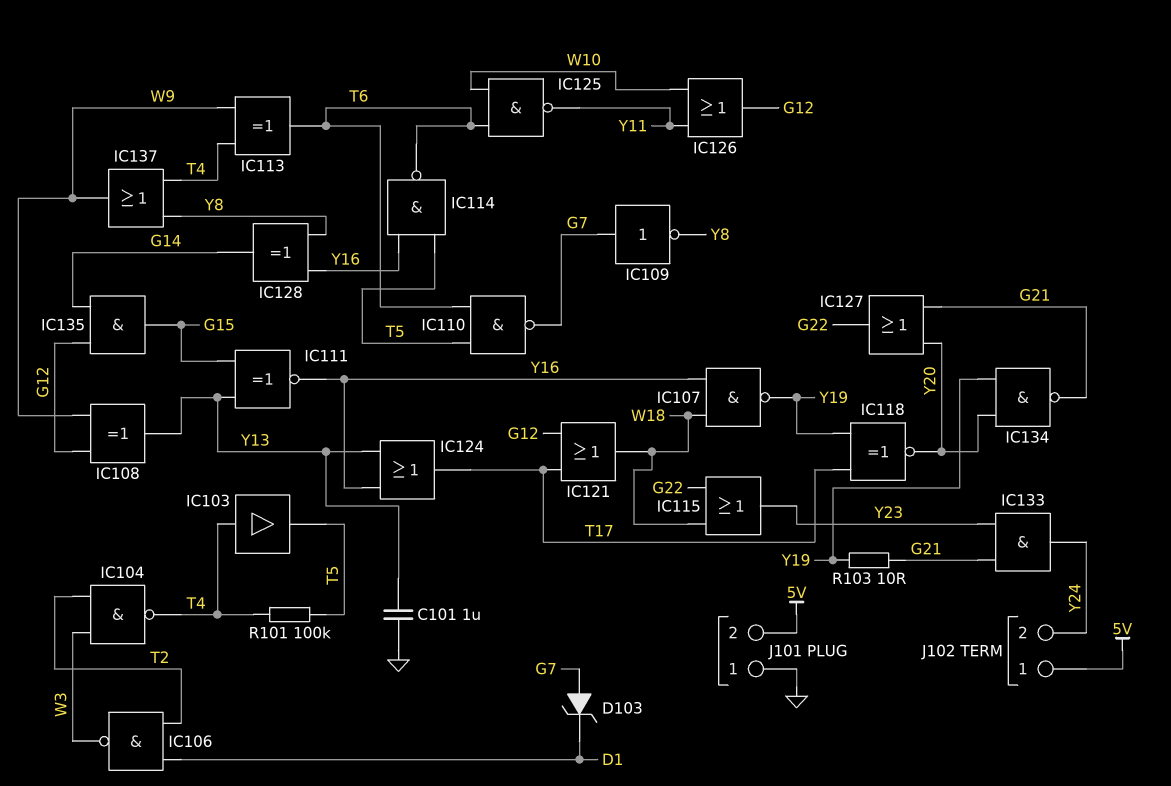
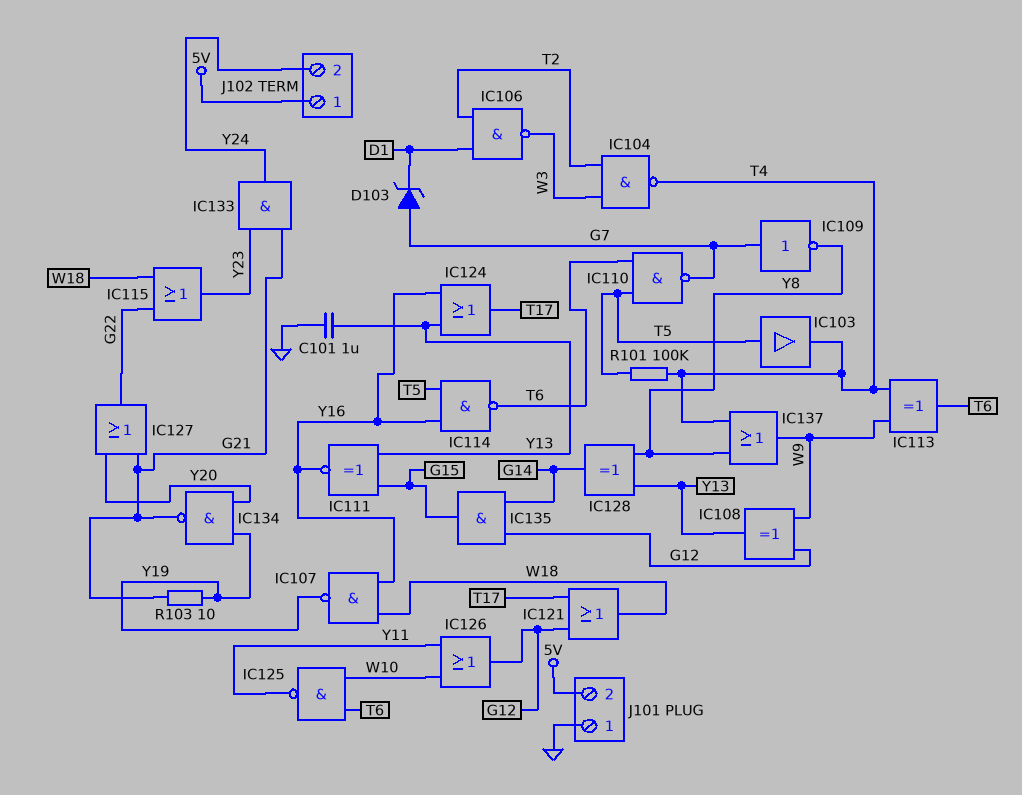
IC103: buffer (in T4, out T5) -> buffer (in T5, out T4)
IC118: XNOR (in T17, in Y19, out Y20) -> none
IC128: XOR (in Y8, in Y16, out G14) -> XOR (in Y8, in Y13, out G14)

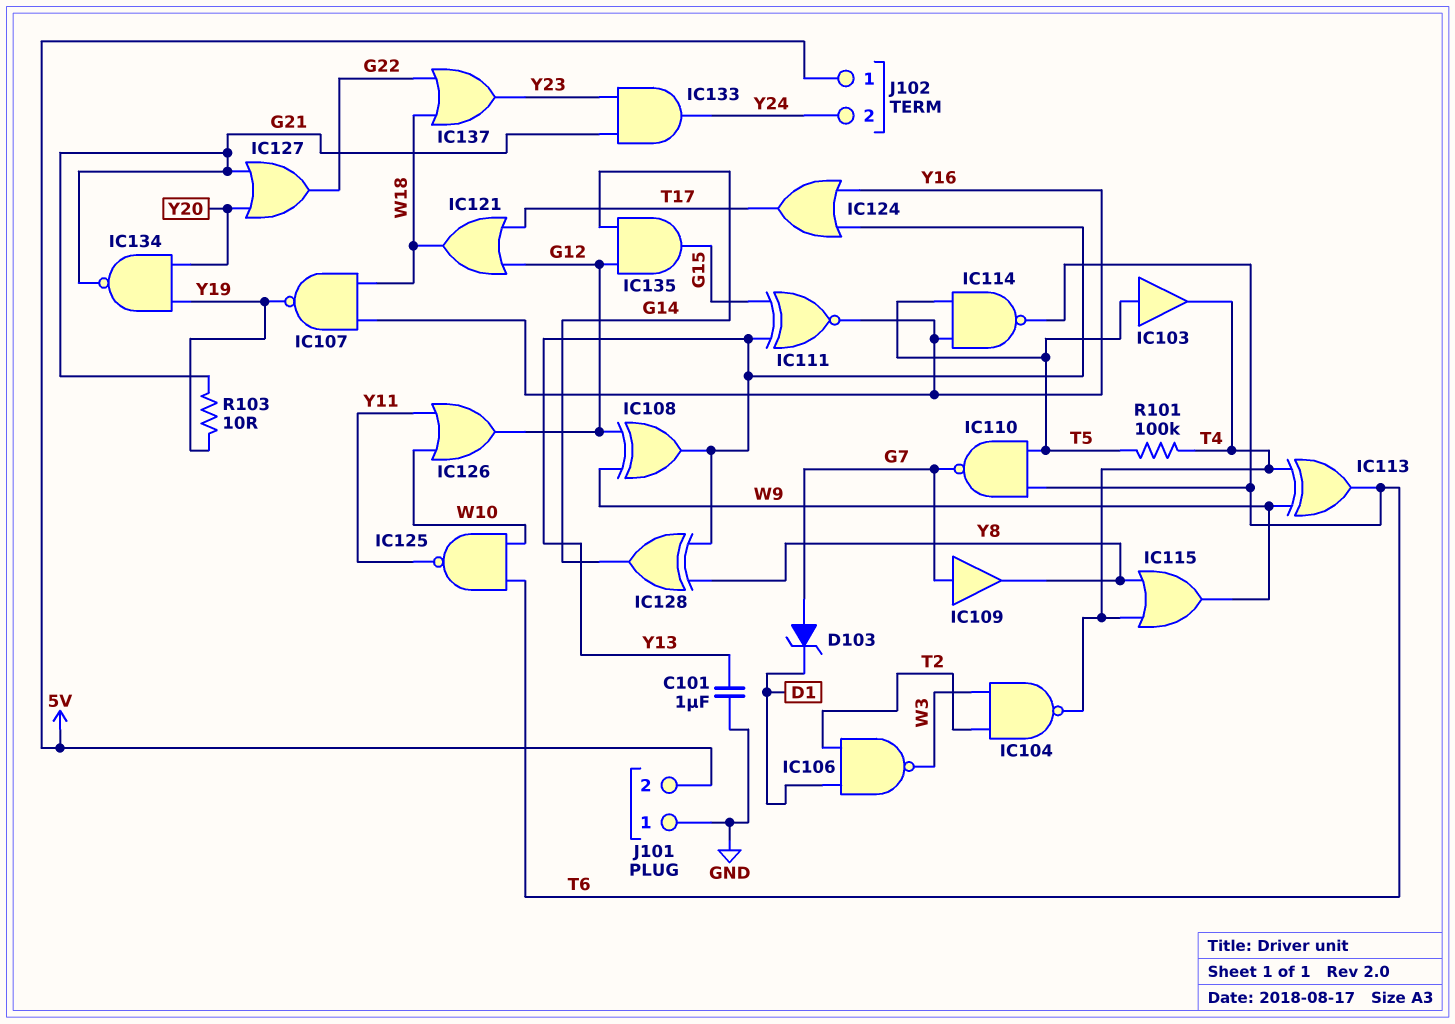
IC109: NOT (in G7, out Y8) -> buffer (in G7, out Y8)
IC115: OR (in G22, in W18, out Y23) -> OR (in T4, in Y8, out W9)
IC137: OR (in T4, in Y8, out W9) -> OR (in G22, in W18, out Y23)

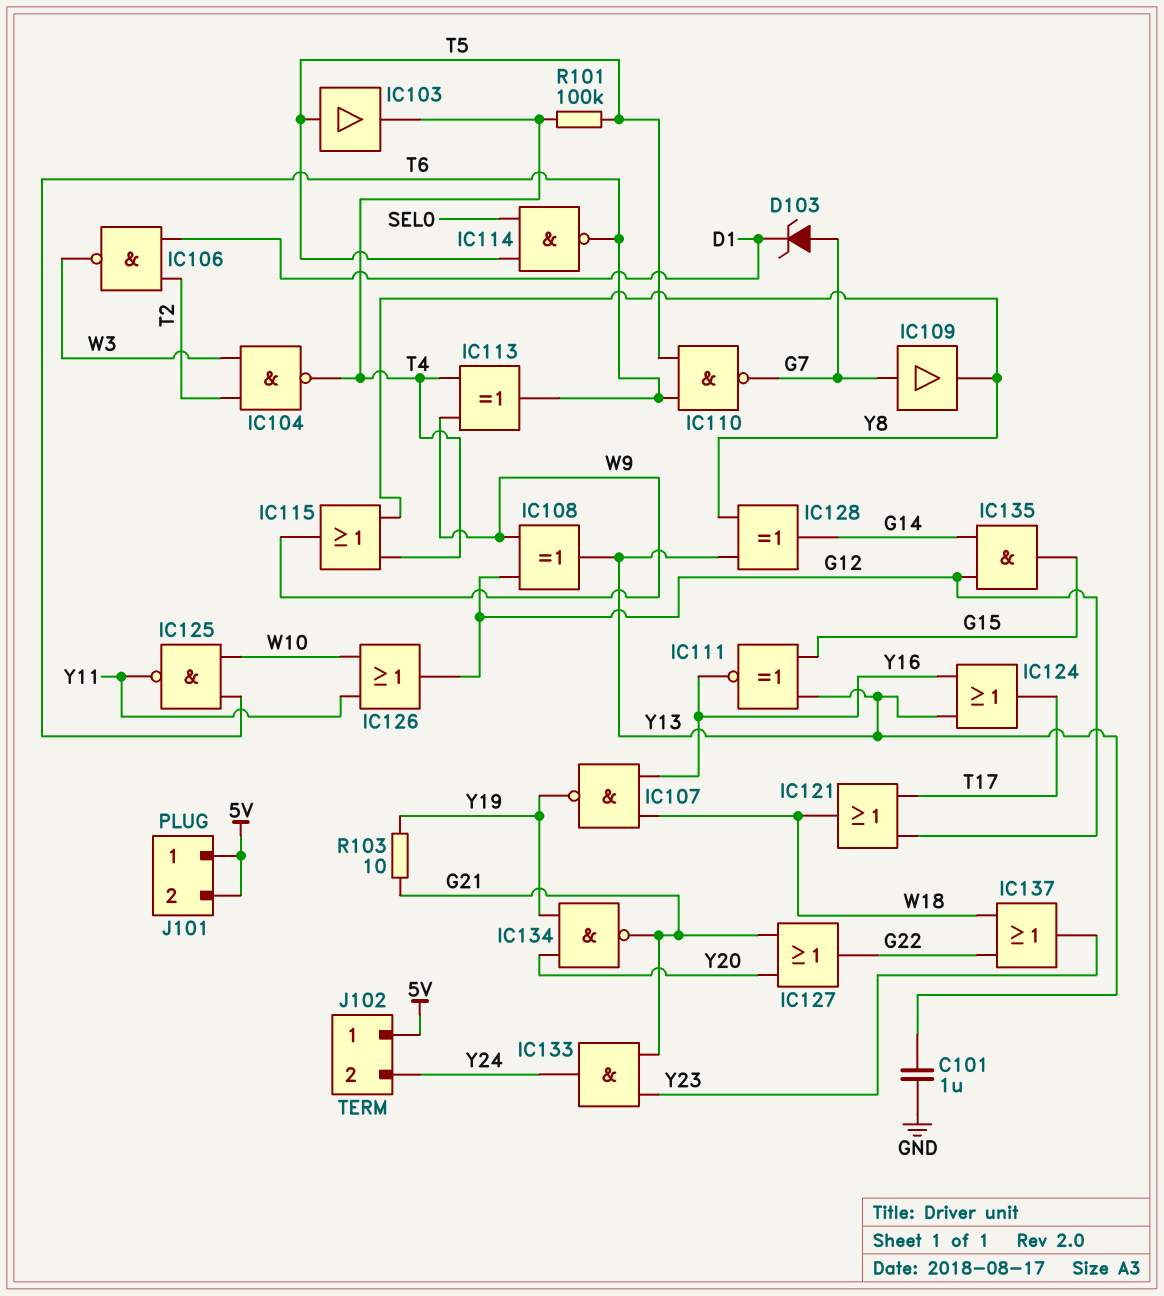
IC114: NAND (in T5, in Y16, out T6) -> NAND (in SEL0, in T5, out T6)
J101 pin 1: GND -> 5V

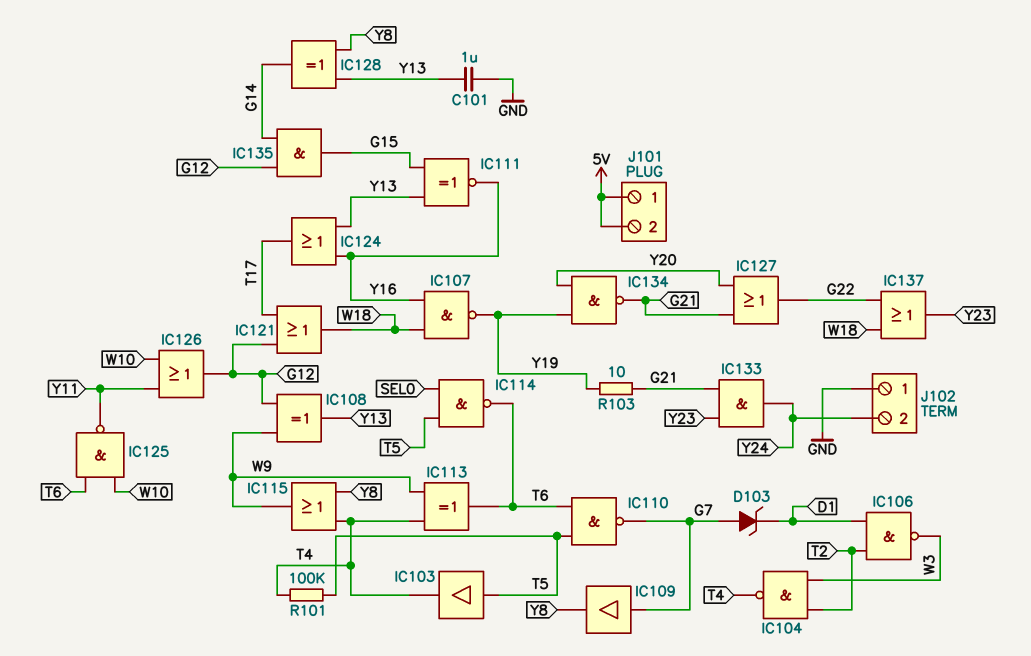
J102 pin 1: 5V -> GND

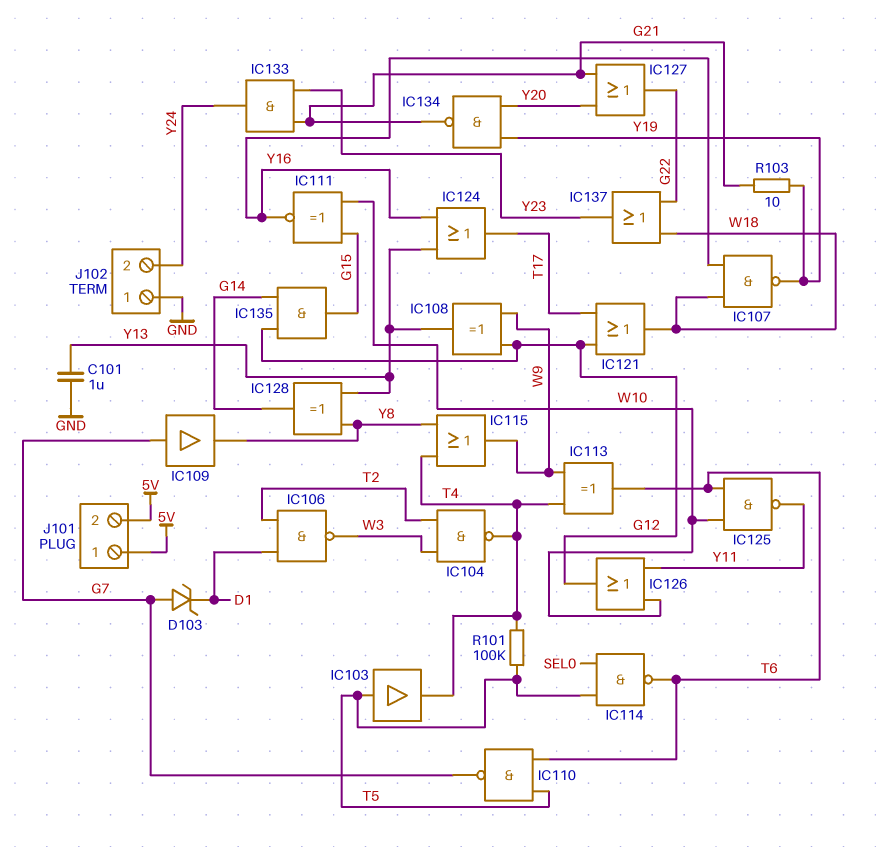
IC111: XNOR (in G15, in Y13, out Y16) -> XNOR (in G15, in W10, out Y16)

